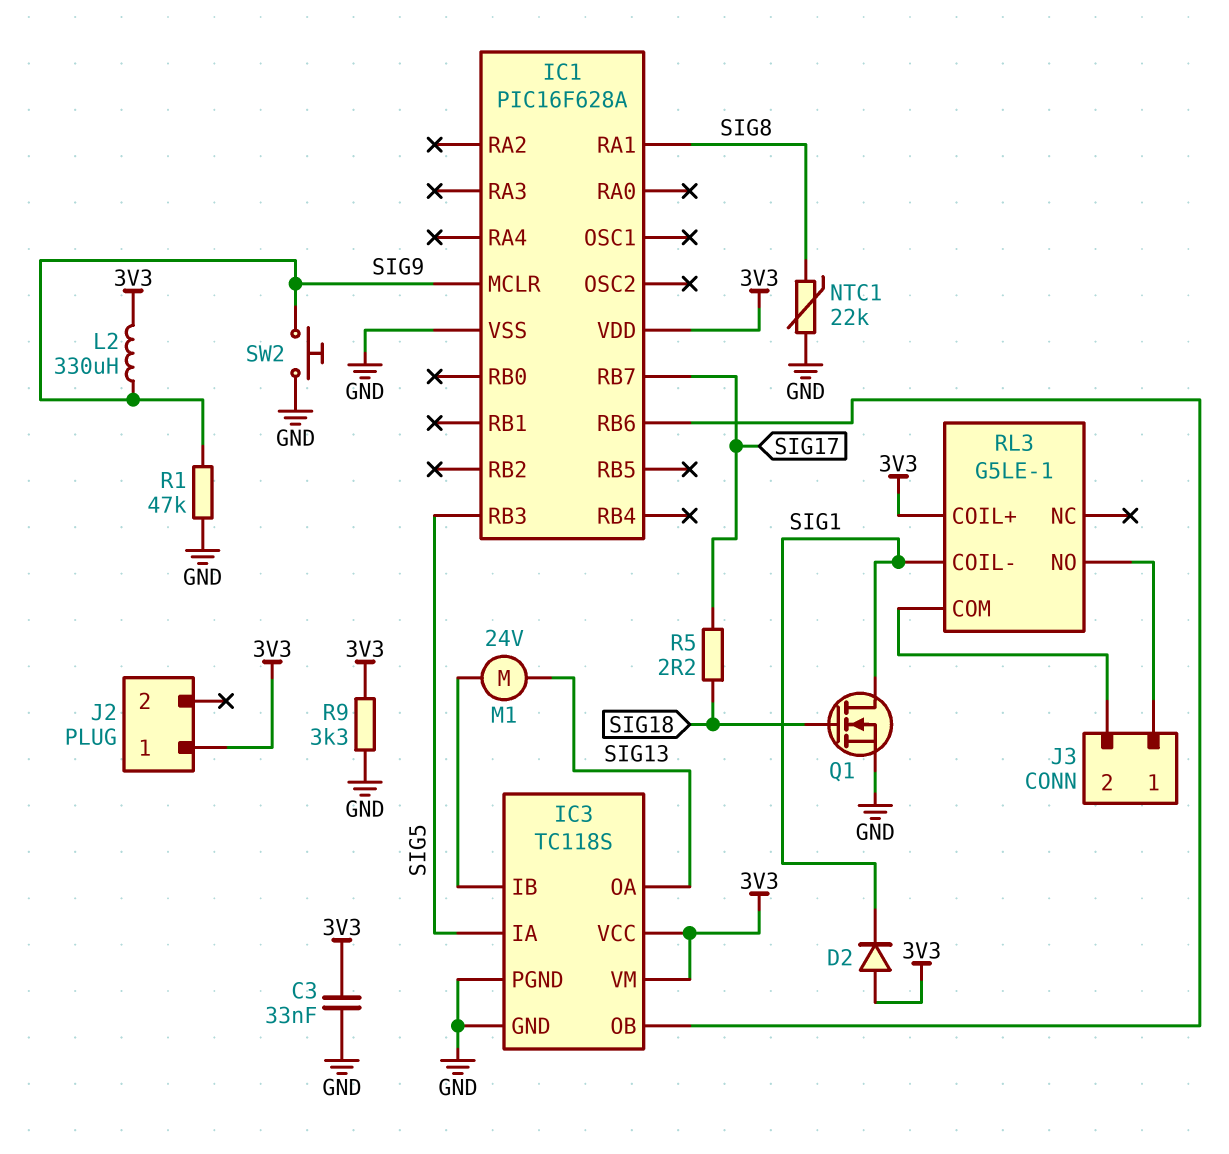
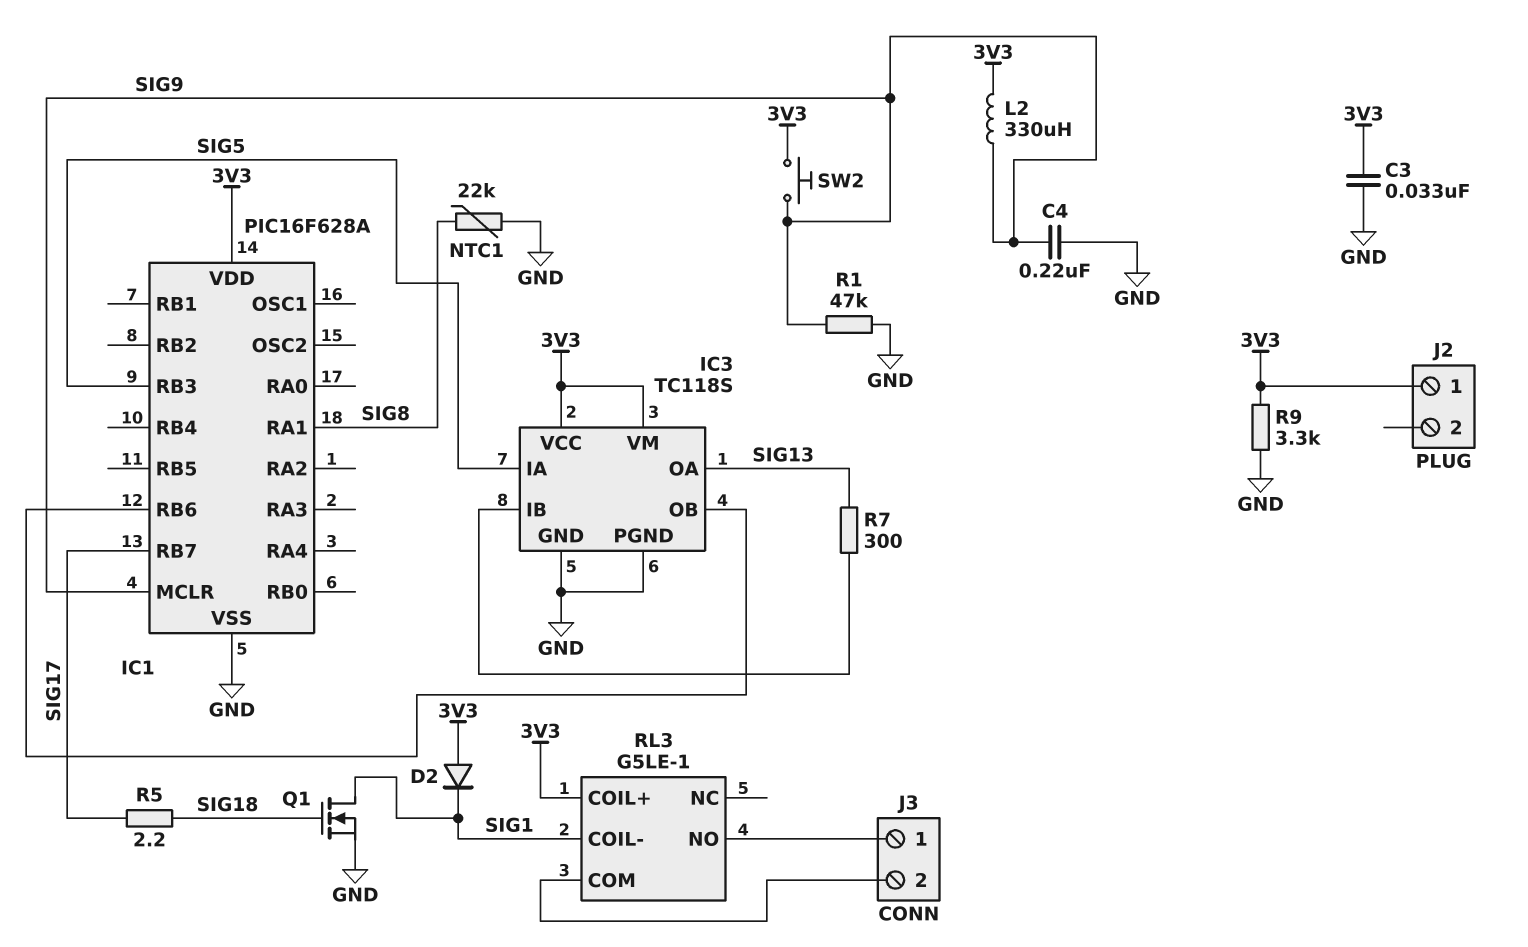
C4: none -> 220nF (GND, SIG9)
M1: motor 24V (IC3/IB, SIG13) -> none
R7: none -> 300 (IC3/IB, SIG13)
SW2: button (GND, SIG9) -> button (3V3, SIG9)

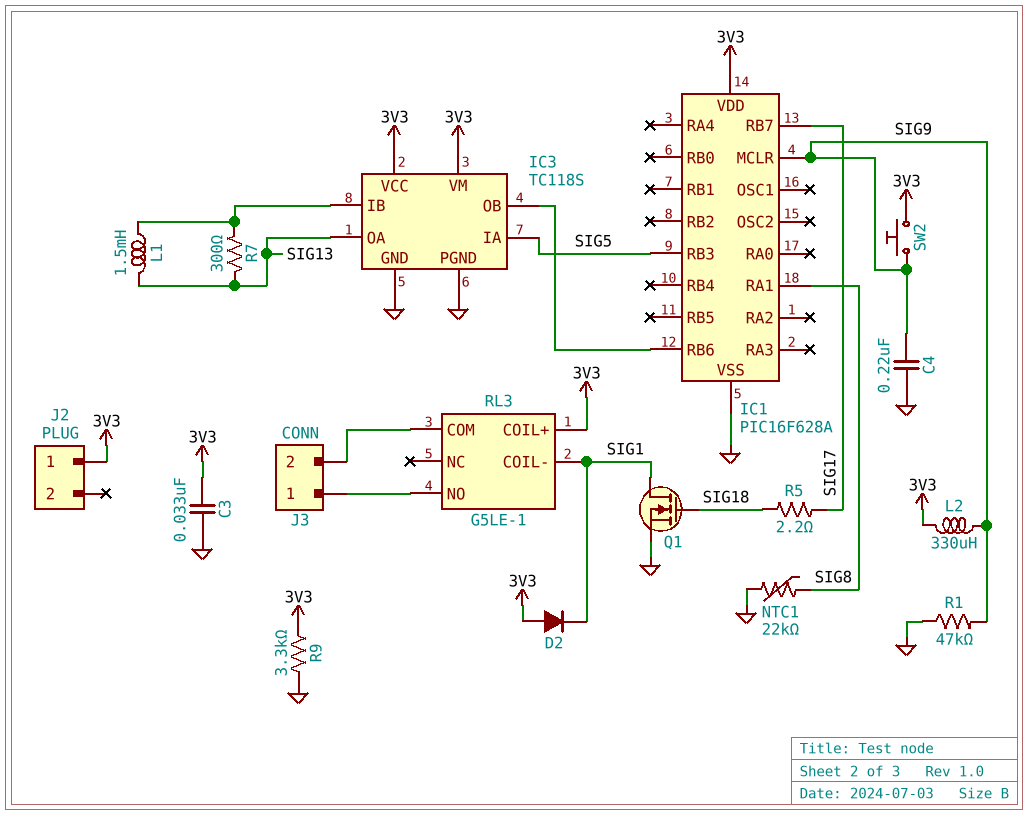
L1: none -> 1.5mH (IC3/IB, SIG13)

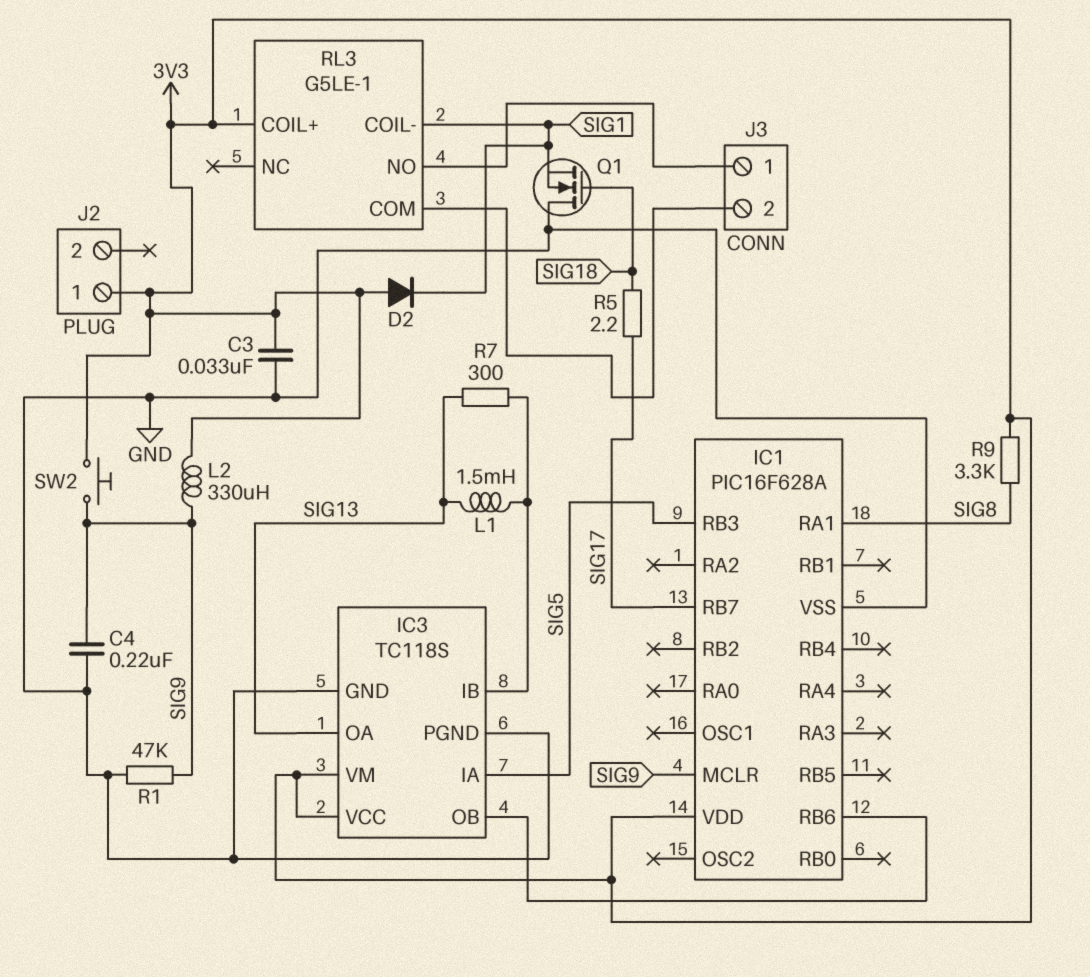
NTC1: 22k (GND, SIG8) -> none
Q1: NMOS (G SIG18, D SIG1, S GND) -> NMOS (G SIG18, D GND, S SIG1)
R9: 3.3k (3V3, GND) -> 3.3k (3V3, SIG8)

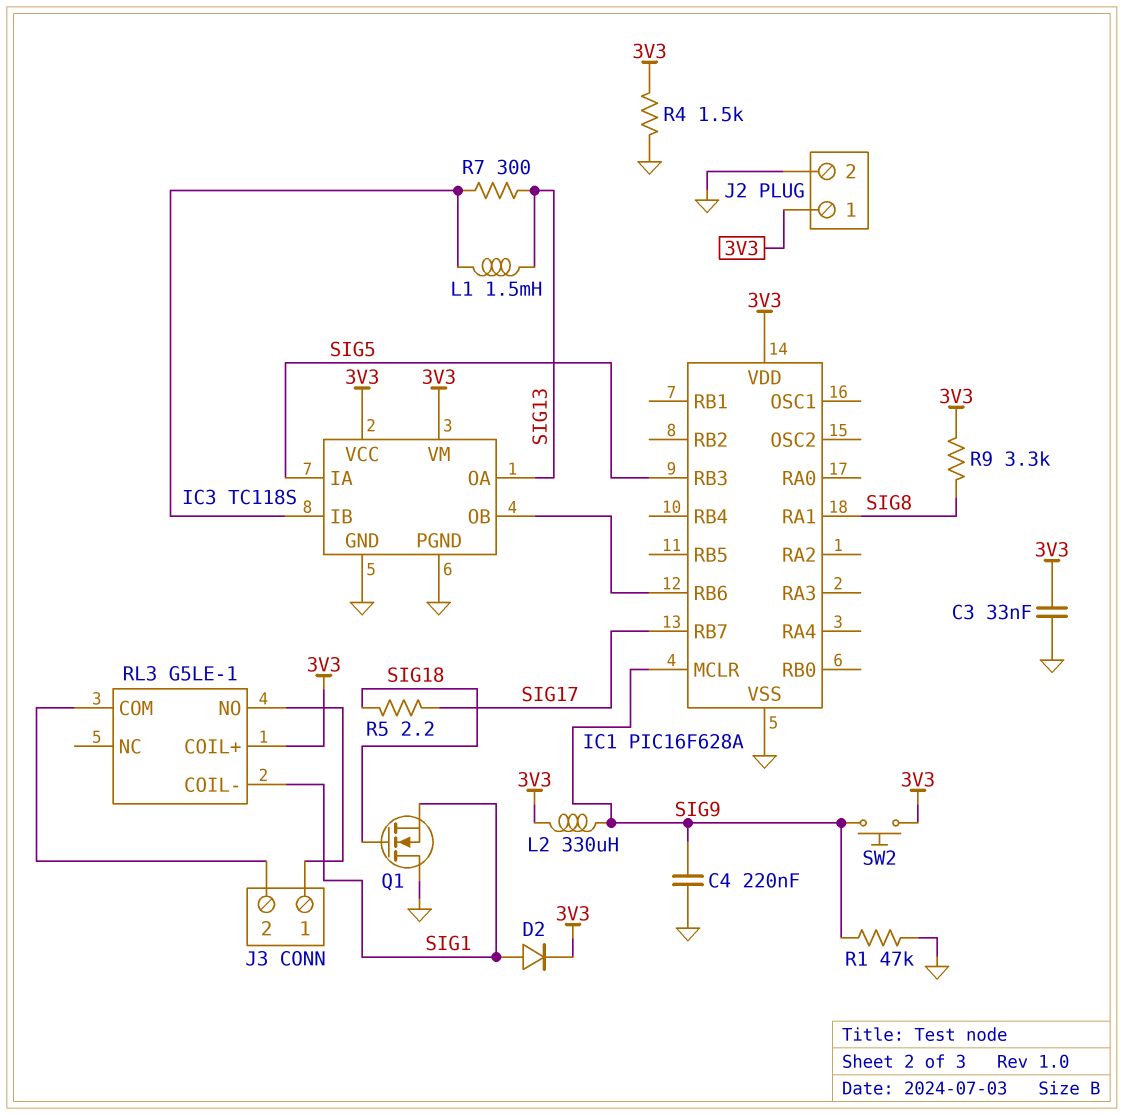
D2: diode (A 3V3, K SIG1) -> diode (A SIG1, K 3V3)
J2 pin 2: none -> GND
R4: none -> 1.5k (3V3, GND)

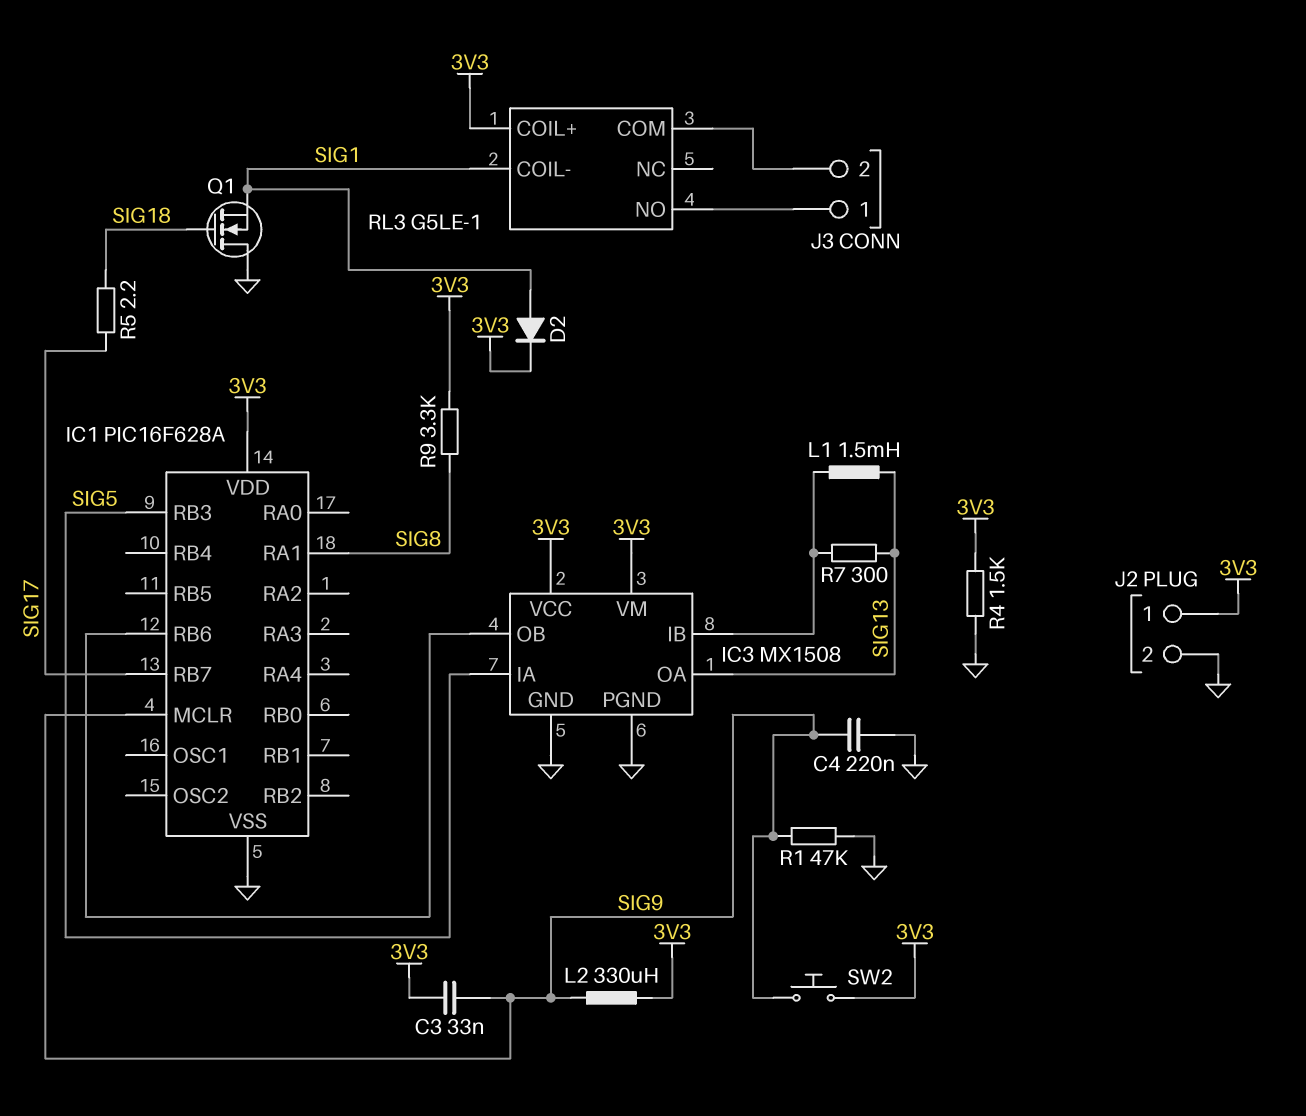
C3: 33nF (3V3, GND) -> 33nF (3V3, SIG9)
IC3: TC118S -> MX1508

